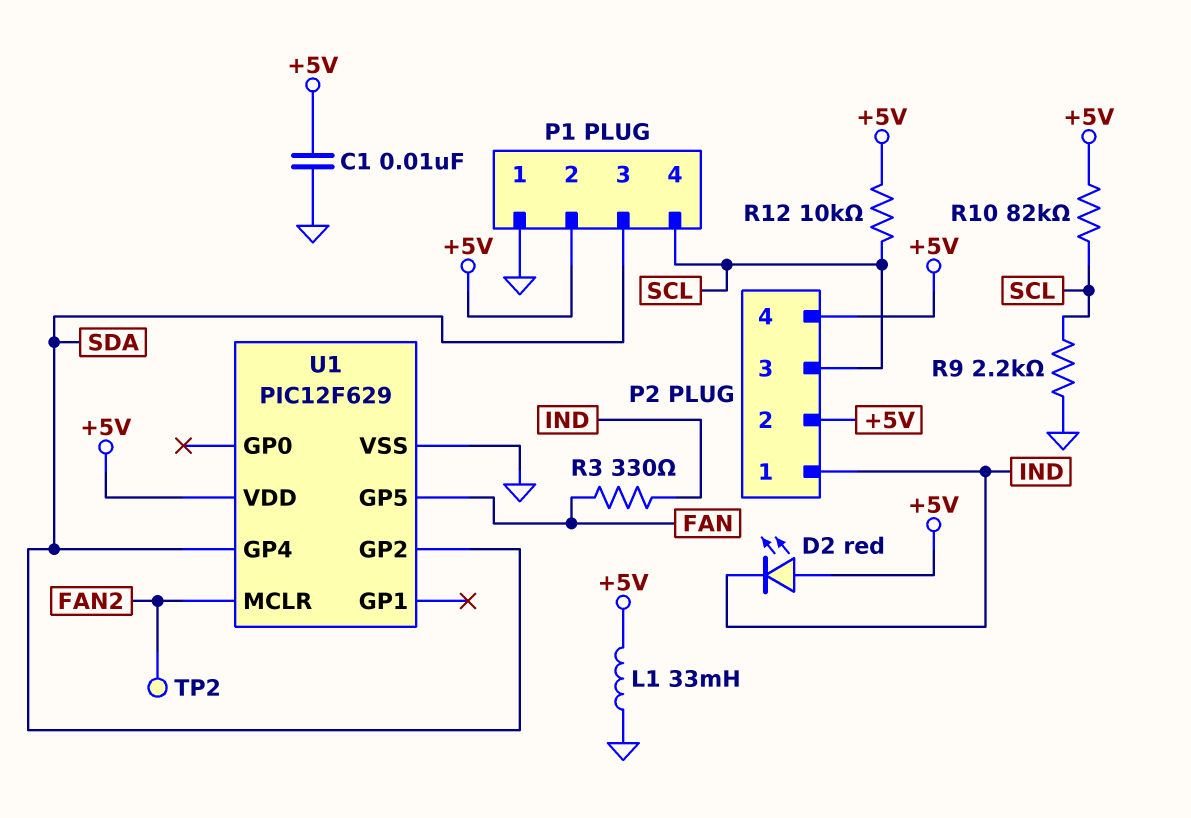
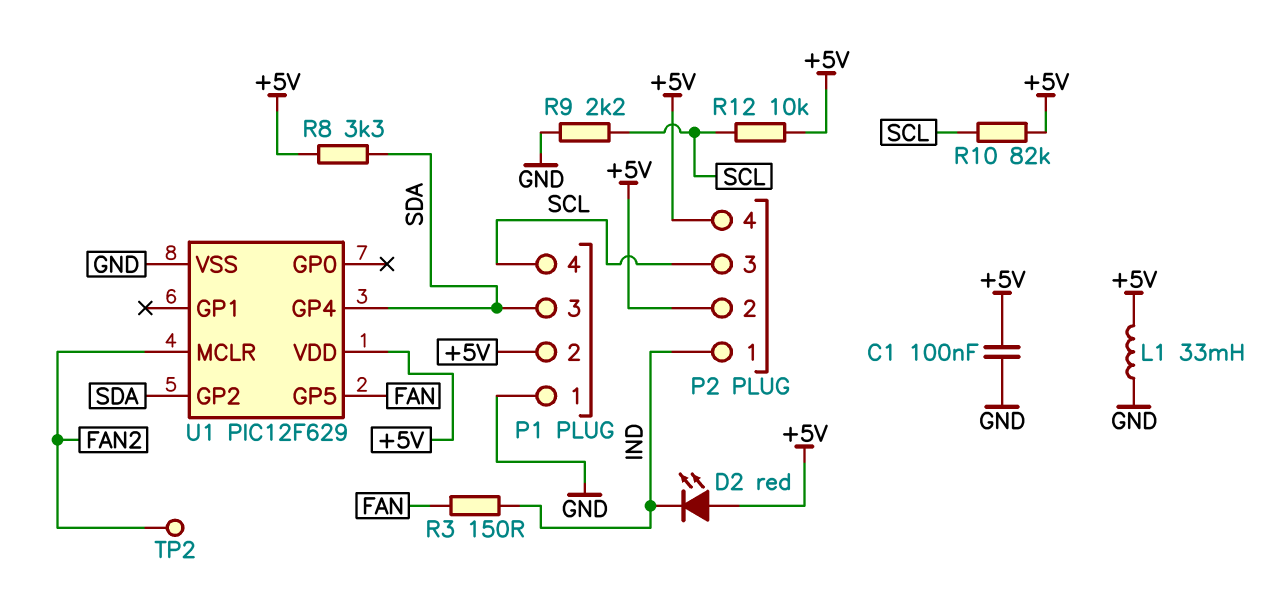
C1: 10nF (+5V, GND) -> 100nF (+5V, GND)
R3: 330 (FAN, IND) -> 150 (FAN, IND)
R8: none -> 3.3k (+5V, SDA)

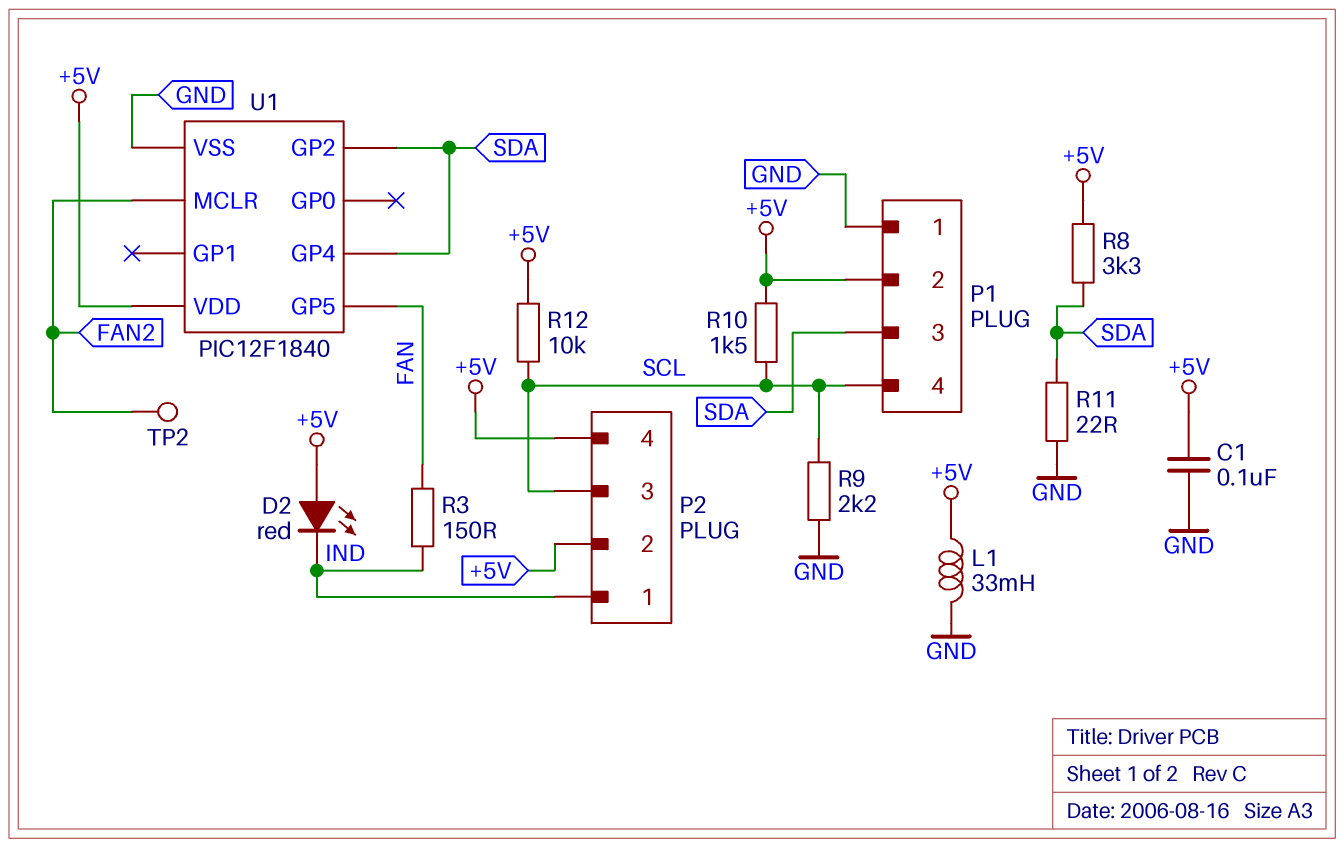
R10: 82k (+5V, SCL) -> 1.5k (+5V, SCL)
R11: none -> 22 (GND, SDA)
U1: PIC12F629 -> PIC12F1840

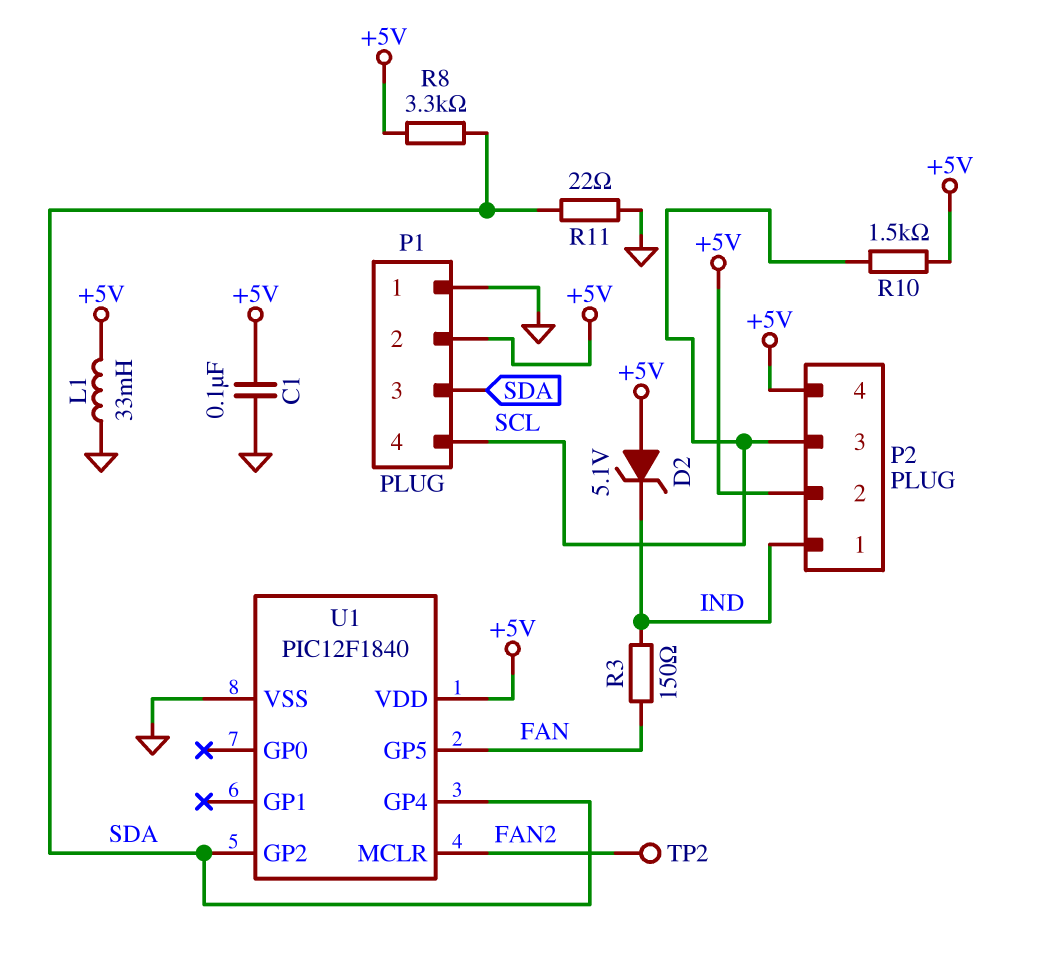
D2: LED red (A +5V, K IND) -> zener 5.1V (A +5V, K IND)
R9: 2.2k (GND, SCL) -> none
R12: 10k (+5V, SCL) -> none

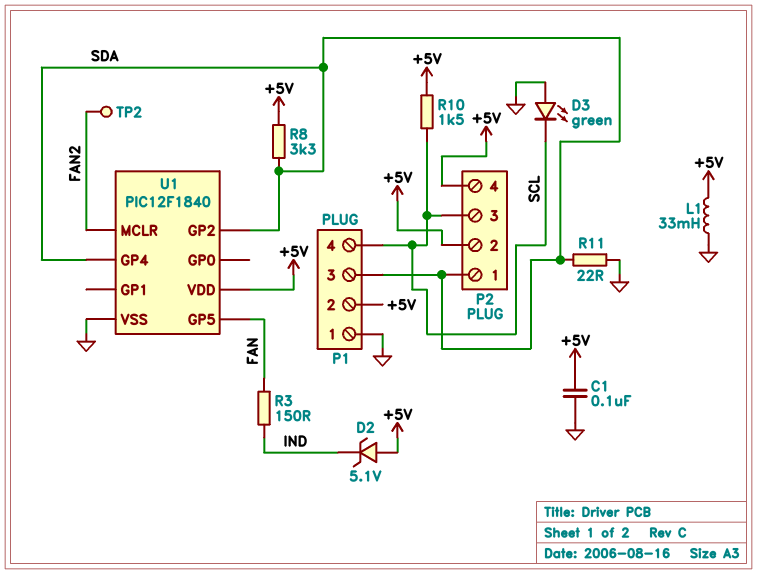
D3: none -> LED green (A GND, K SCL)
P2 pin 1: IND -> SDA

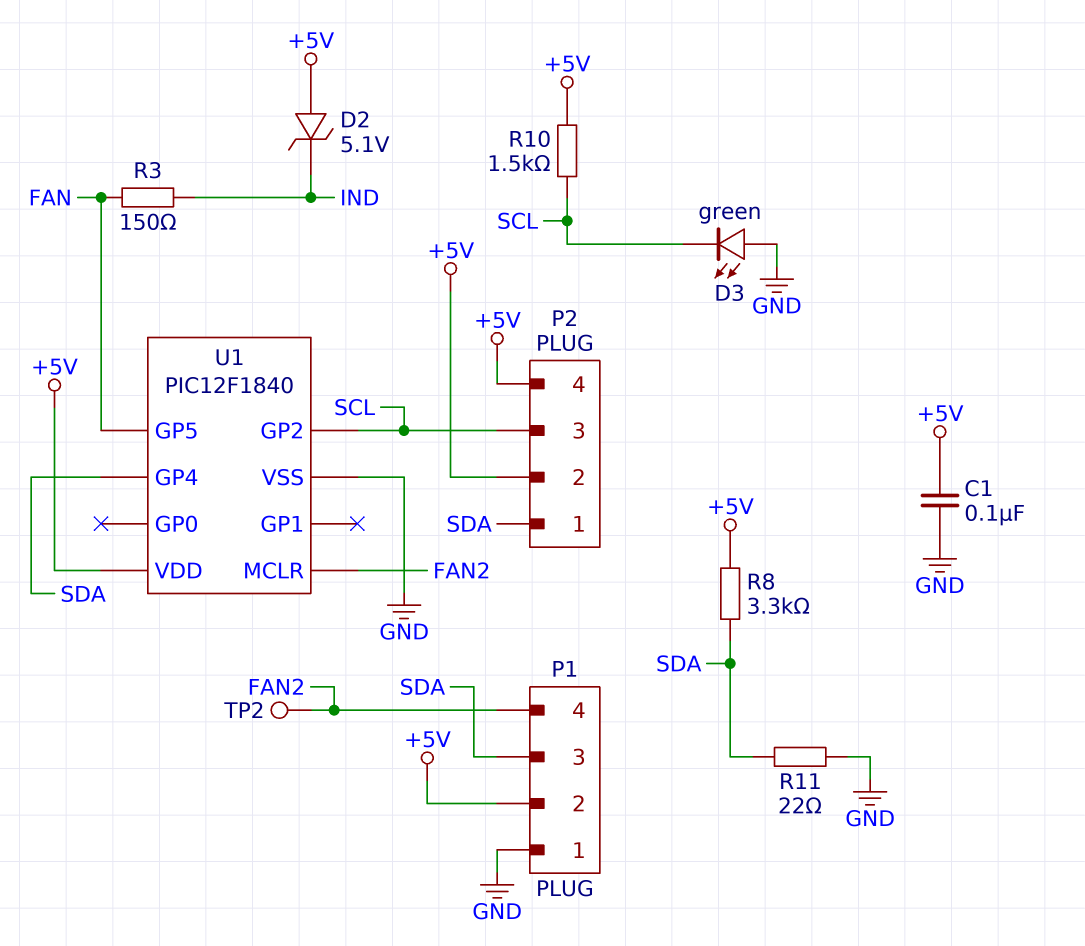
L1: 33mH (+5V, GND) -> none
P1 pin 4: SCL -> FAN2
U1 pin GP2: SDA -> SCL

